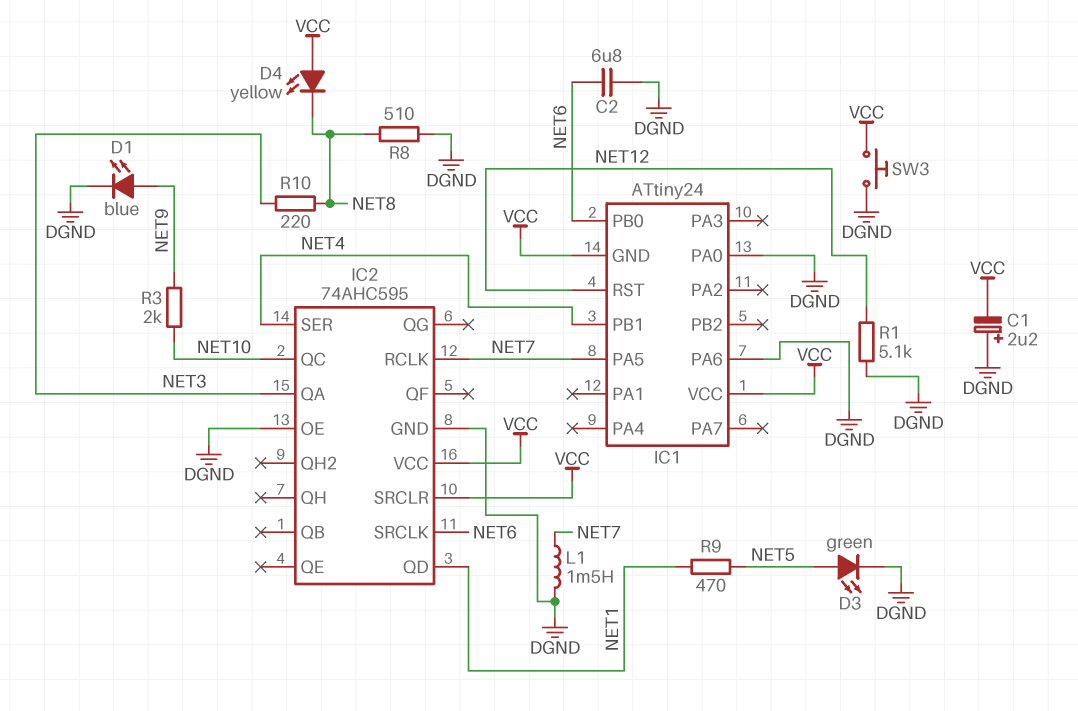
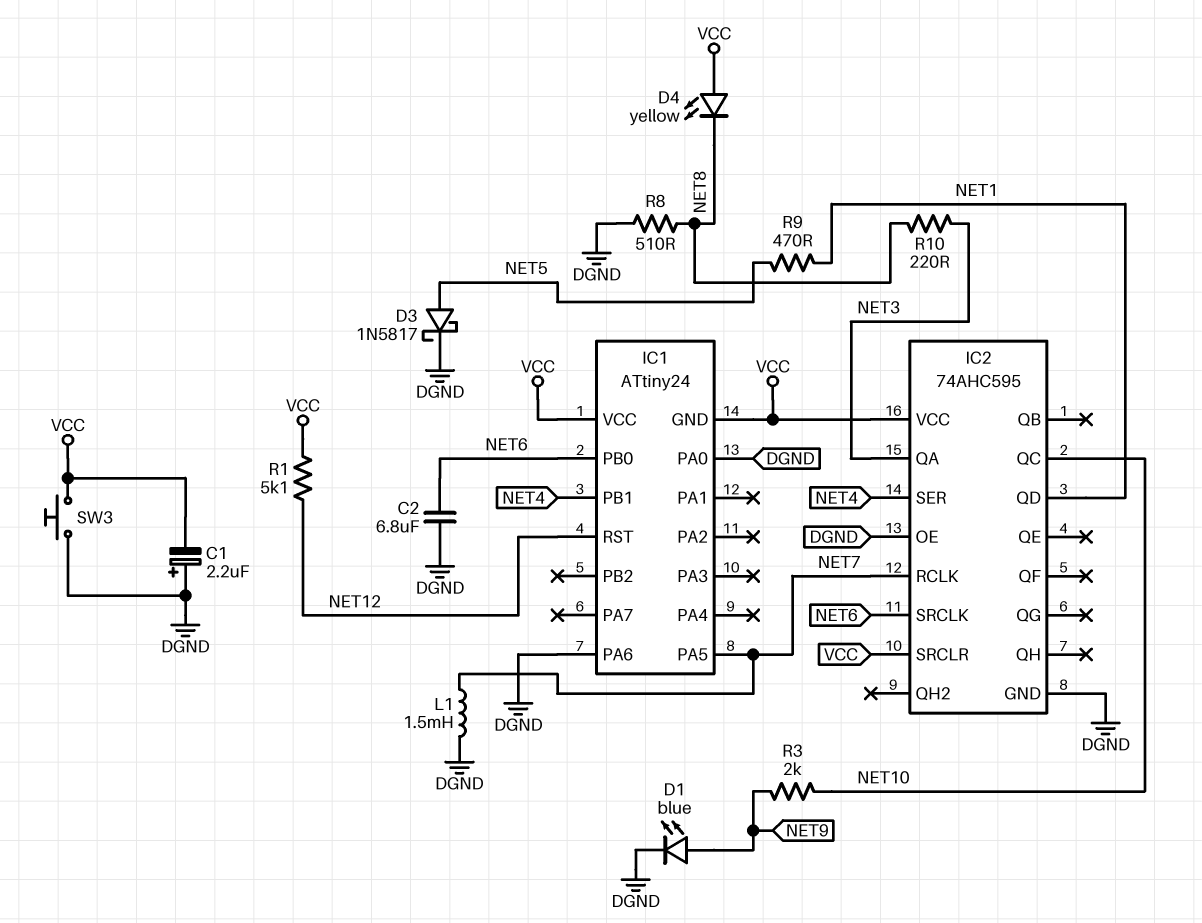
D3: LED green (A NET5, K DGND) -> schottky 1N5817 (A NET5, K DGND)
R1: 5.1k (DGND, NET12) -> 5.1k (NET12, VCC)

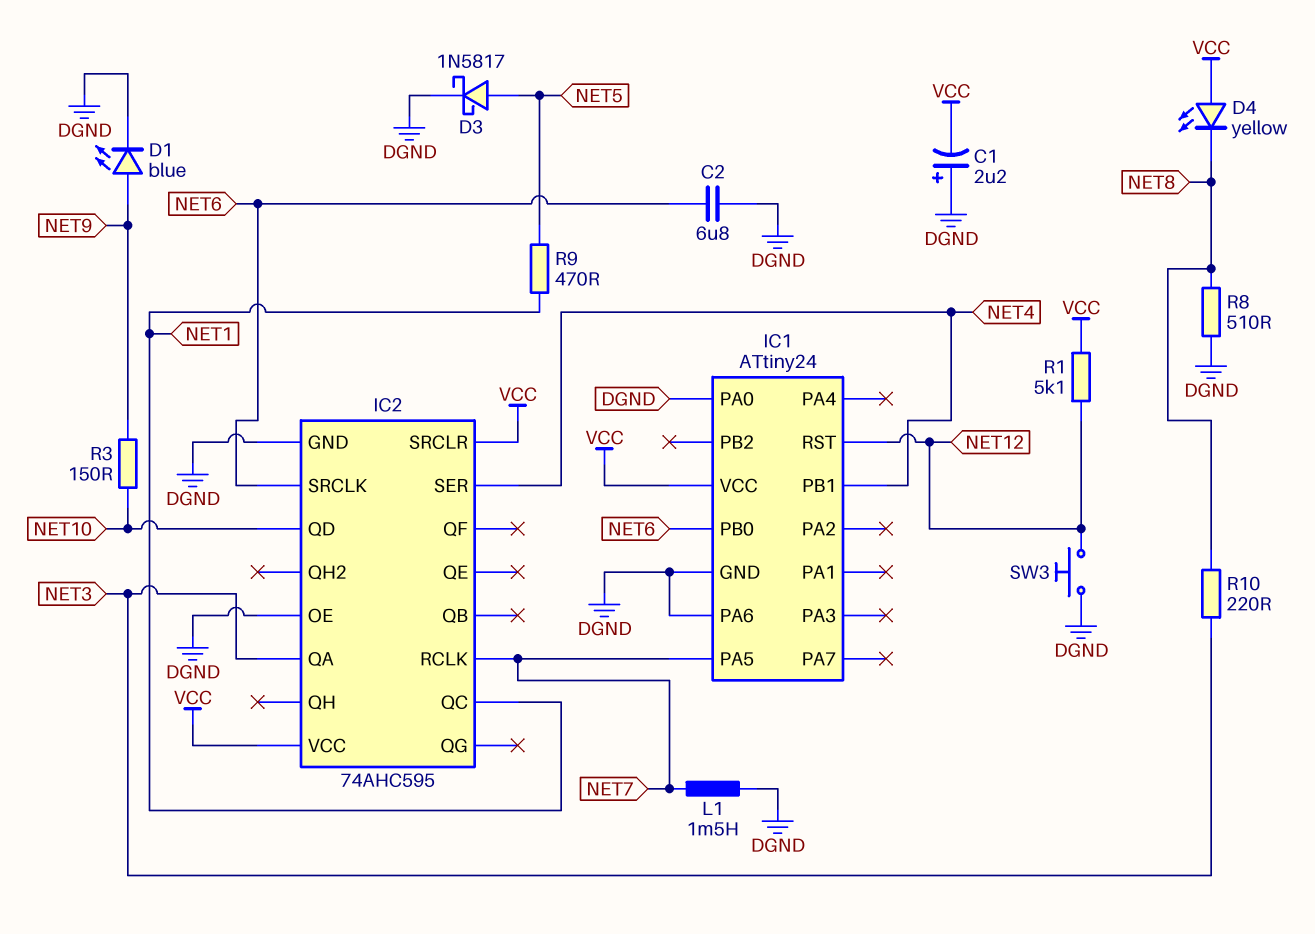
IC1 pin GND: VCC -> DGND
IC2 pin QC: NET10 -> NET1
IC2 pin QD: NET1 -> NET10
R3: 2k (NET9, NET10) -> 150 (NET9, NET10)
SW3: button (DGND, VCC) -> button (DGND, NET12)

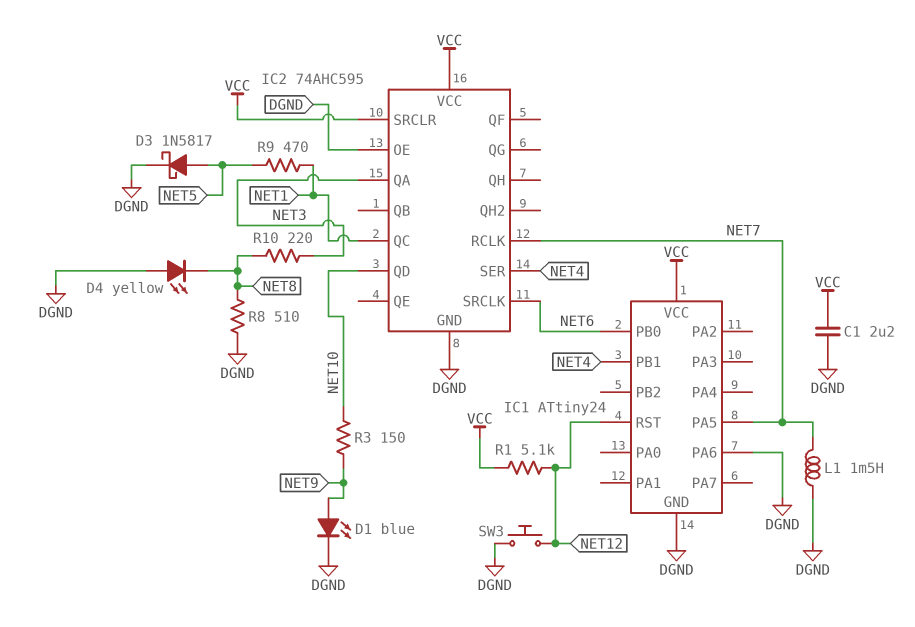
C1: 2.2uF (plus DGND, minus VCC) -> 2.2uF (DGND, VCC)
C2: 6.8uF (DGND, NET6) -> none
D4: LED yellow (A VCC, K NET8) -> LED yellow (A DGND, K NET8)
IC1 pin PA0: DGND -> none

